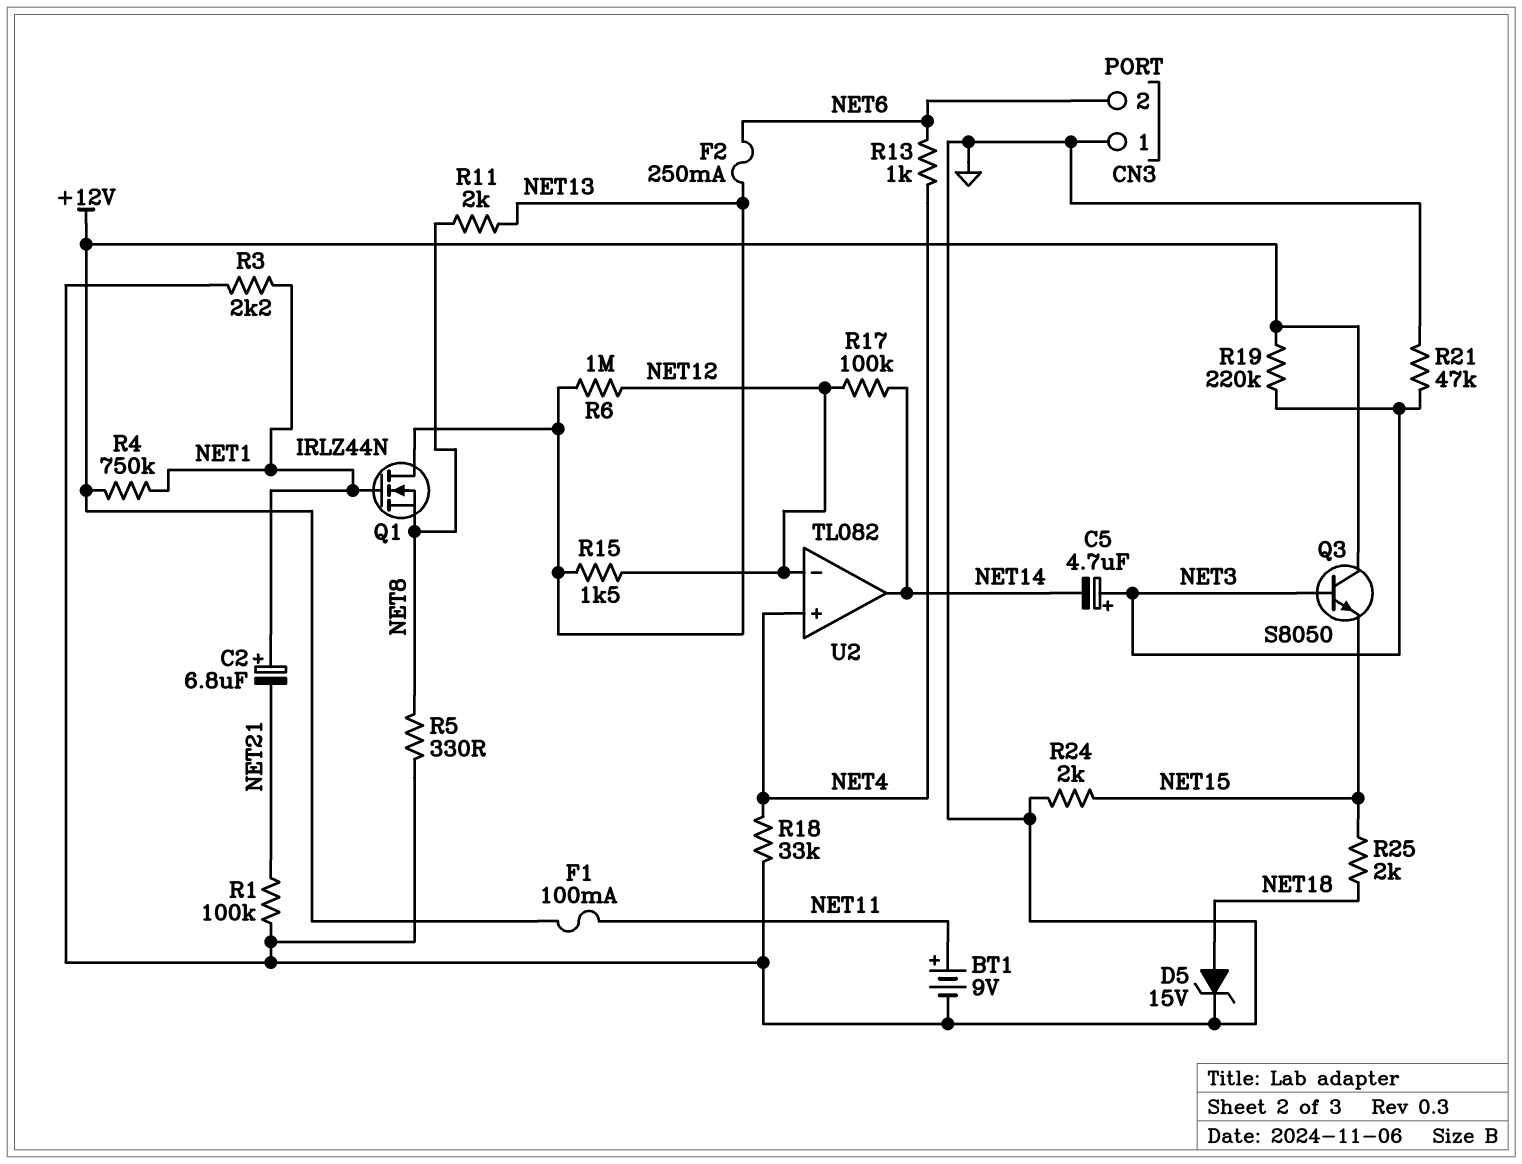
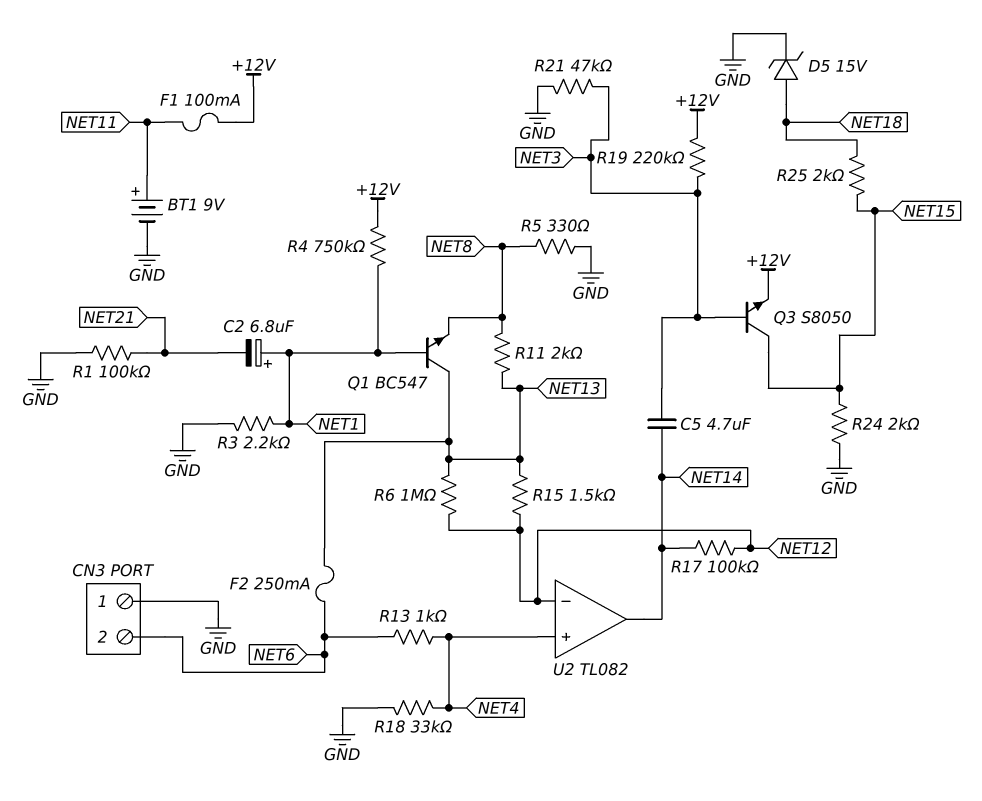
C5: 4.7uF (plus NET3, minus NET14) -> 4.7uF (NET3, NET14)
Q1: NMOS IRLZ44N (G NET1, D NET13, S NET8) -> NPN BC547 (B NET1, C NET13, E NET8)
Q3: NPN S8050 (B NET3, C +12V, E NET15) -> NPN S8050 (B NET3, C NET15, E +12V)

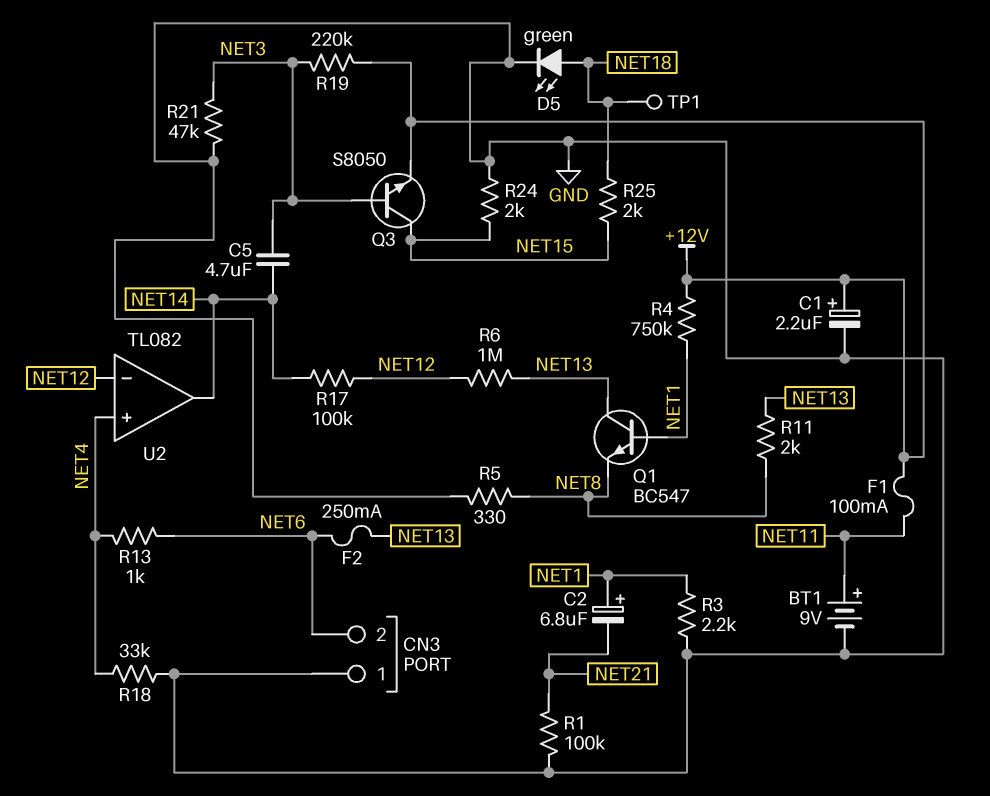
C1: none -> 2.2uF (plus +12V, minus GND)
D5: zener 15V (A NET18, K GND) -> LED green (A NET18, K GND)
R15: 1.5k (NET12, NET13) -> none
TP1: none -> test point (NET18)

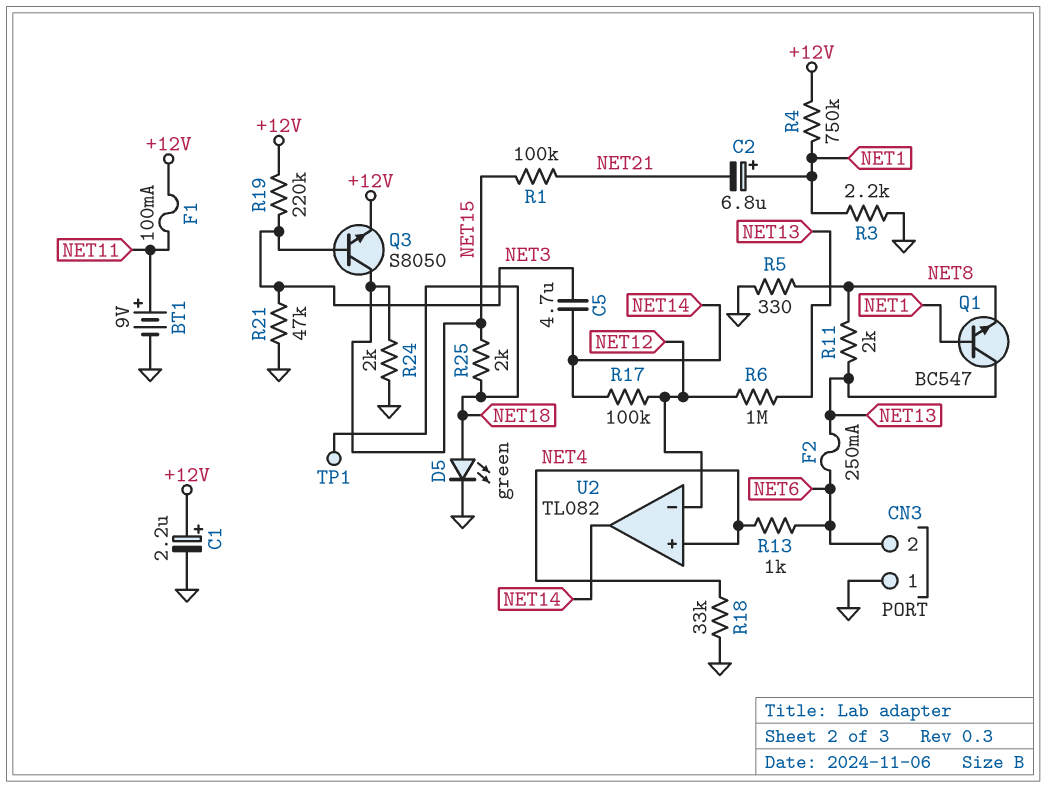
R1: 100k (GND, NET21) -> 100k (NET15, NET21)

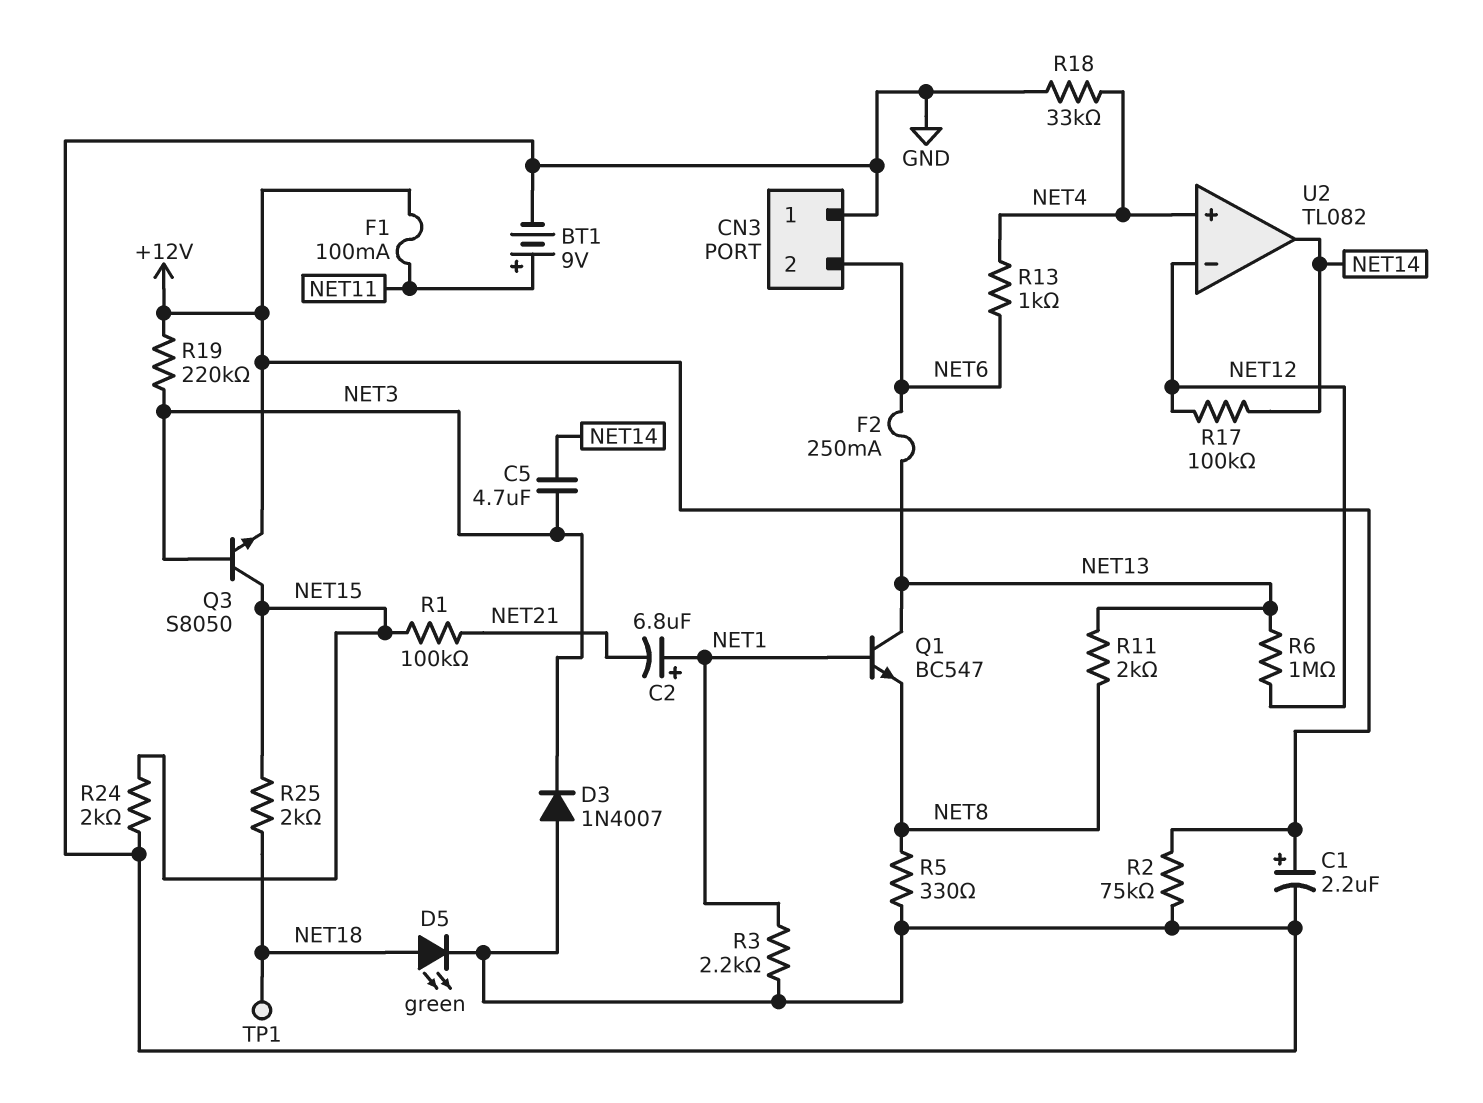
D3: none -> diode 1N4007 (A GND, K NET3)
R2: none -> 75k (+12V, GND)
R4: 750k (+12V, NET1) -> none
R21: 47k (GND, NET3) -> none

